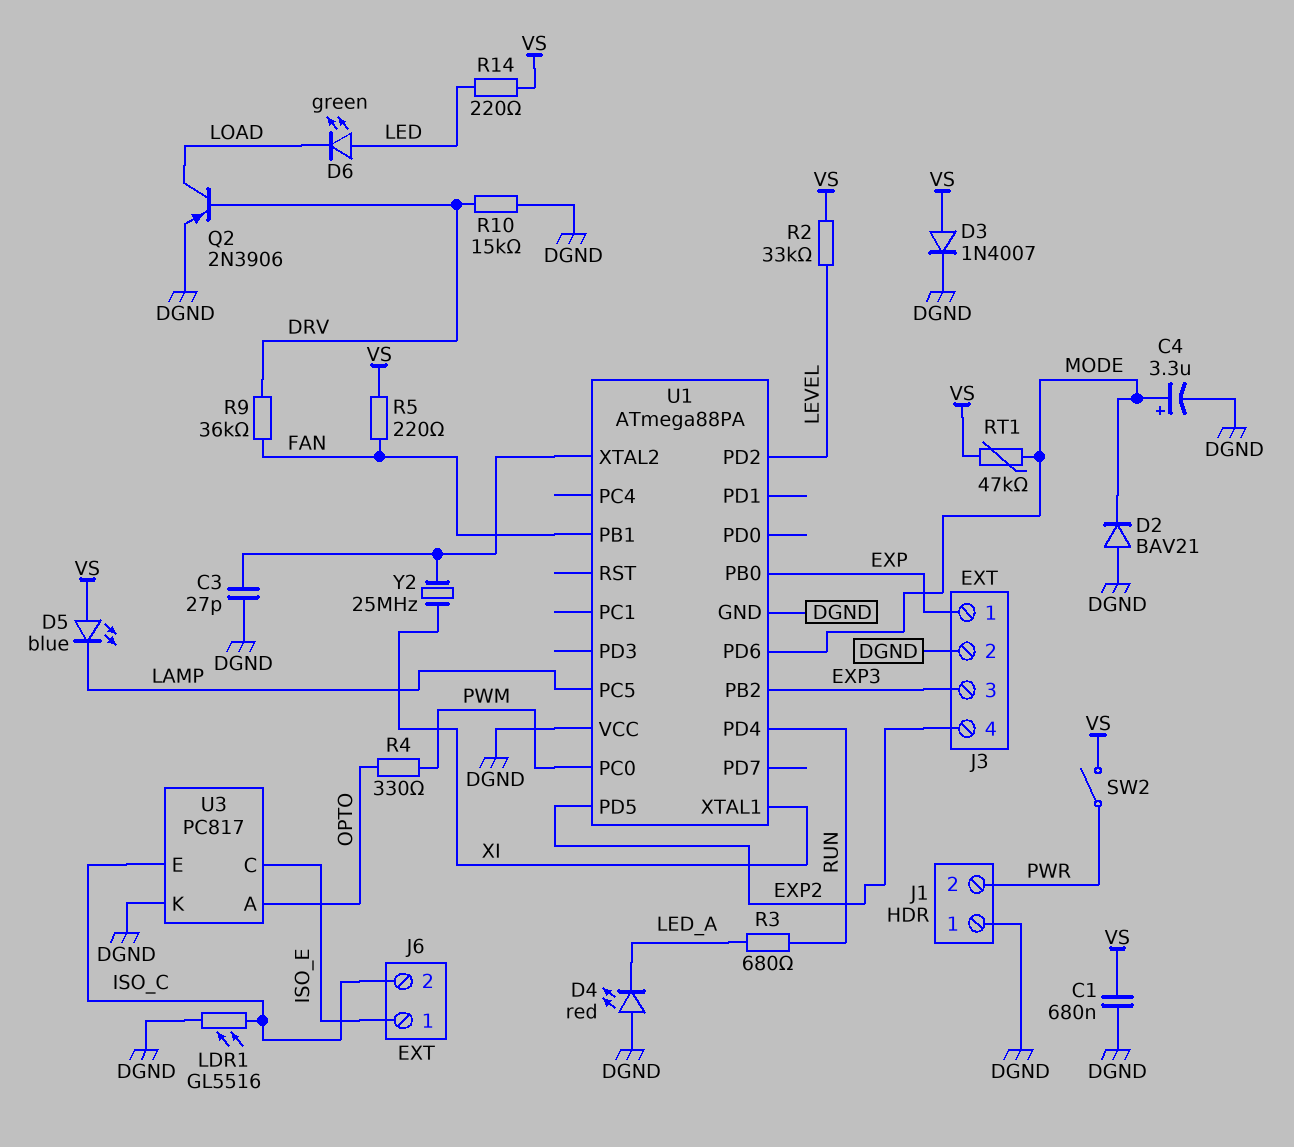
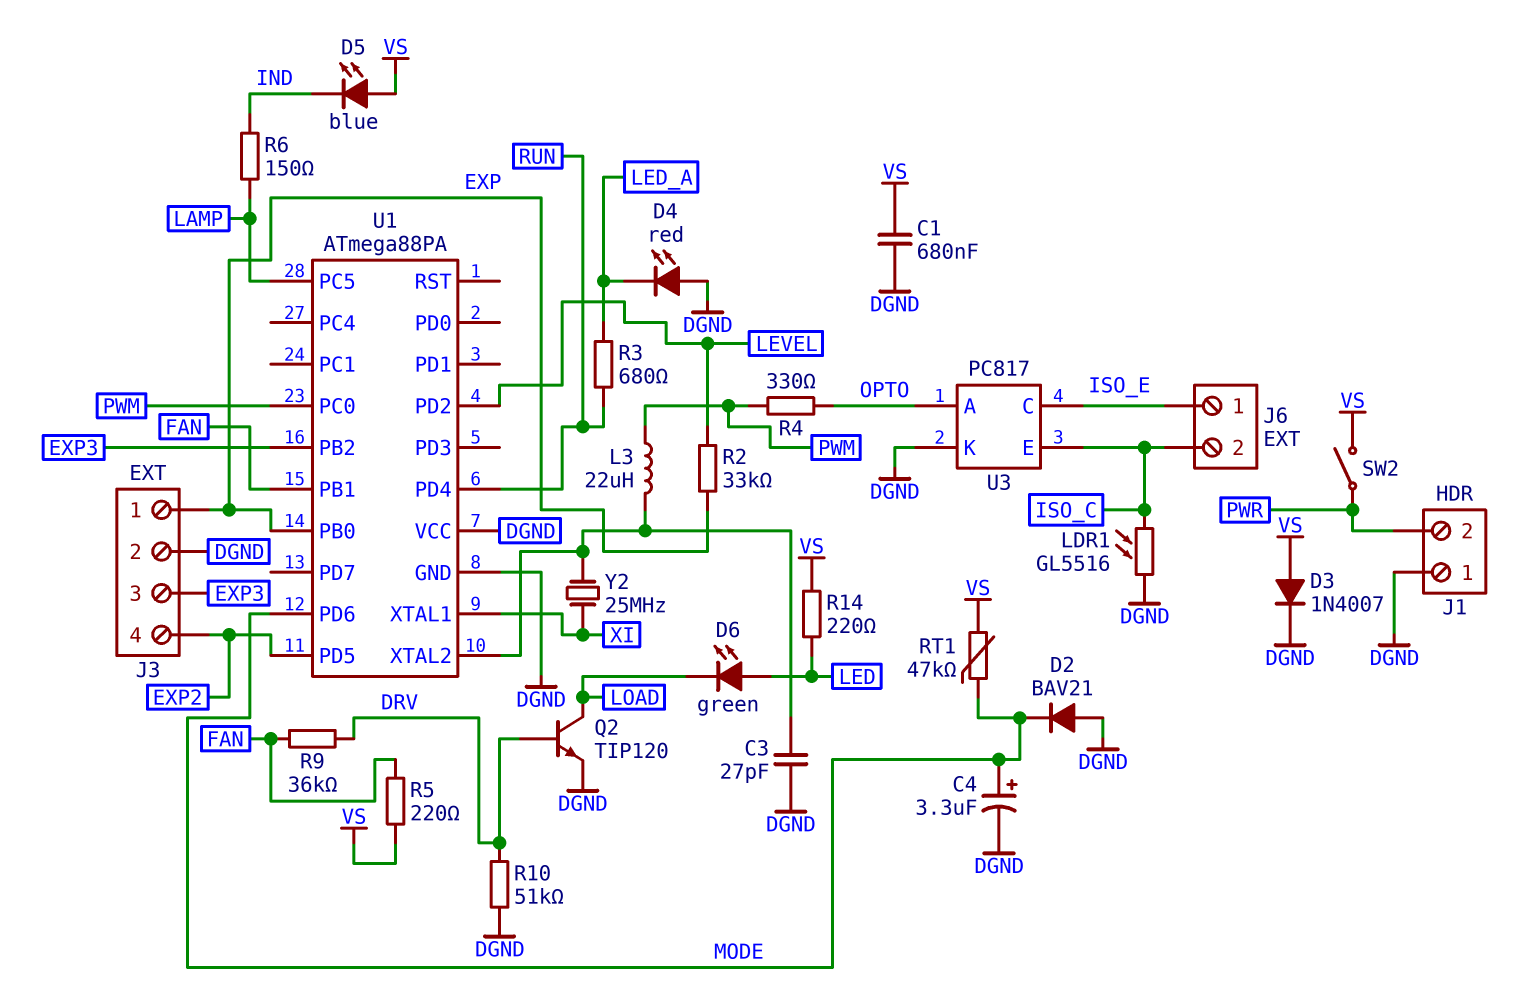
D5: LED blue (A VS, K LAMP) -> LED blue (A VS, K IND)
L3: none -> 22uH (PWM, U1/XTAL2)
Q2: PNP 2N3906 (B DRV, C LOAD, E DGND) -> NPN TIP120 (B DRV, C LOAD, E DGND)
R2: 33k (LEVEL, VS) -> 33k (EXP, LEVEL)
R6: none -> 150 (IND, LAMP)
R10: 15k (DGND, DRV) -> 51k (DGND, DRV)

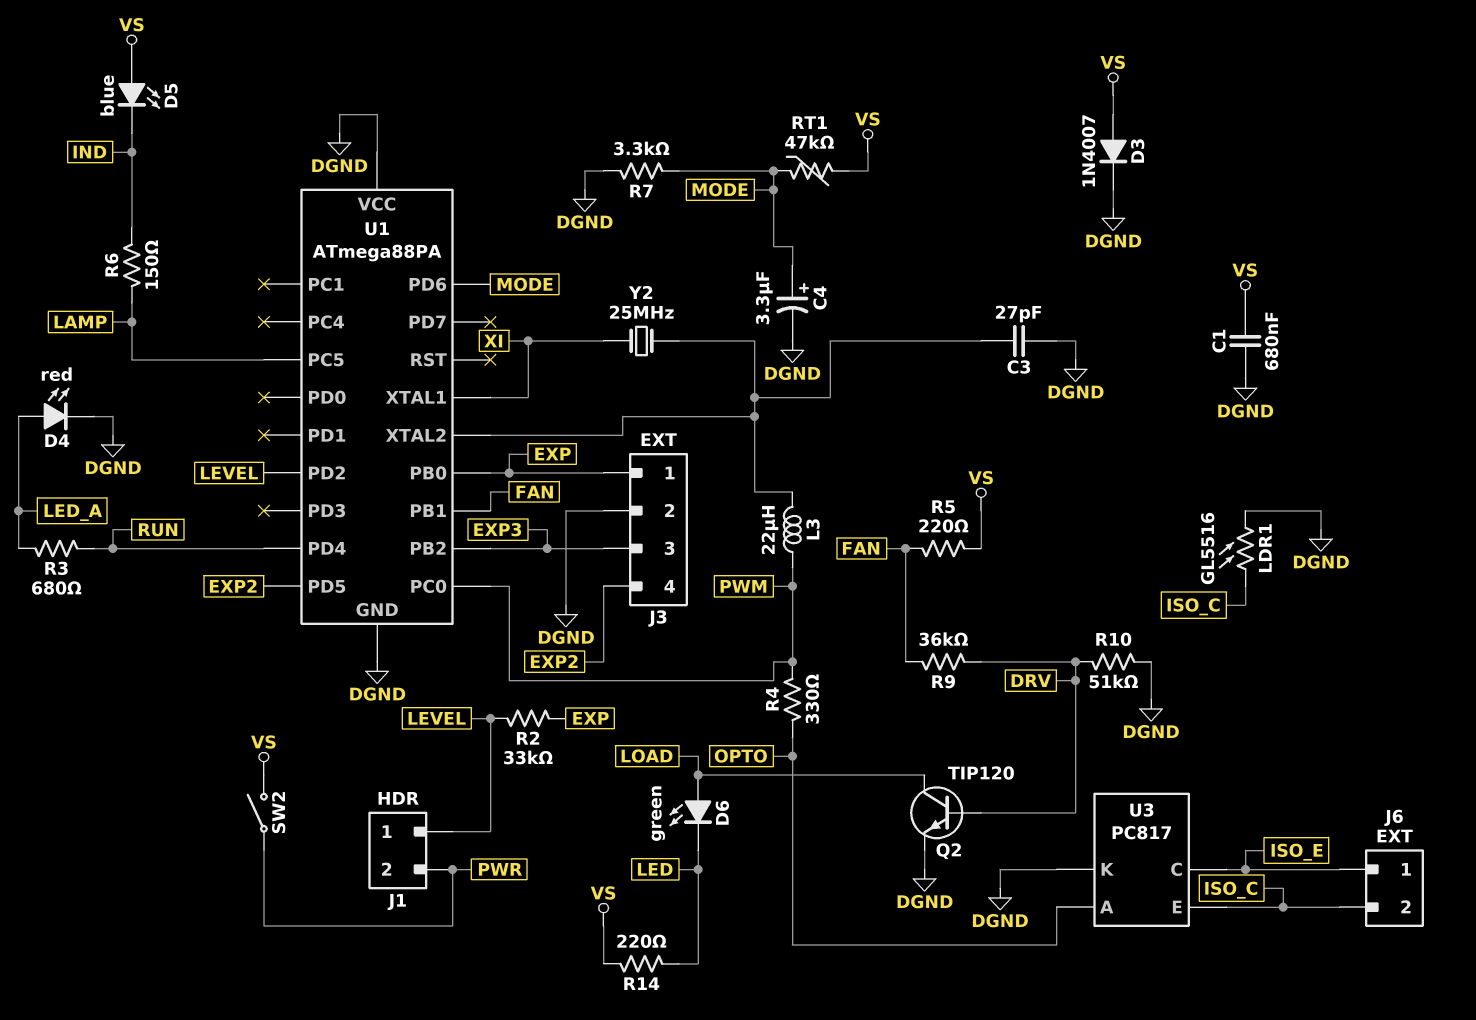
D2: diode BAV21 (A DGND, K MODE) -> none
D4: LED red (A DGND, K LED_A) -> LED red (A LED_A, K DGND)
D6: LED green (A LED, K LOAD) -> LED green (A LOAD, K LED)
J1 pin 1: DGND -> LEVEL
R7: none -> 3.3k (DGND, MODE)

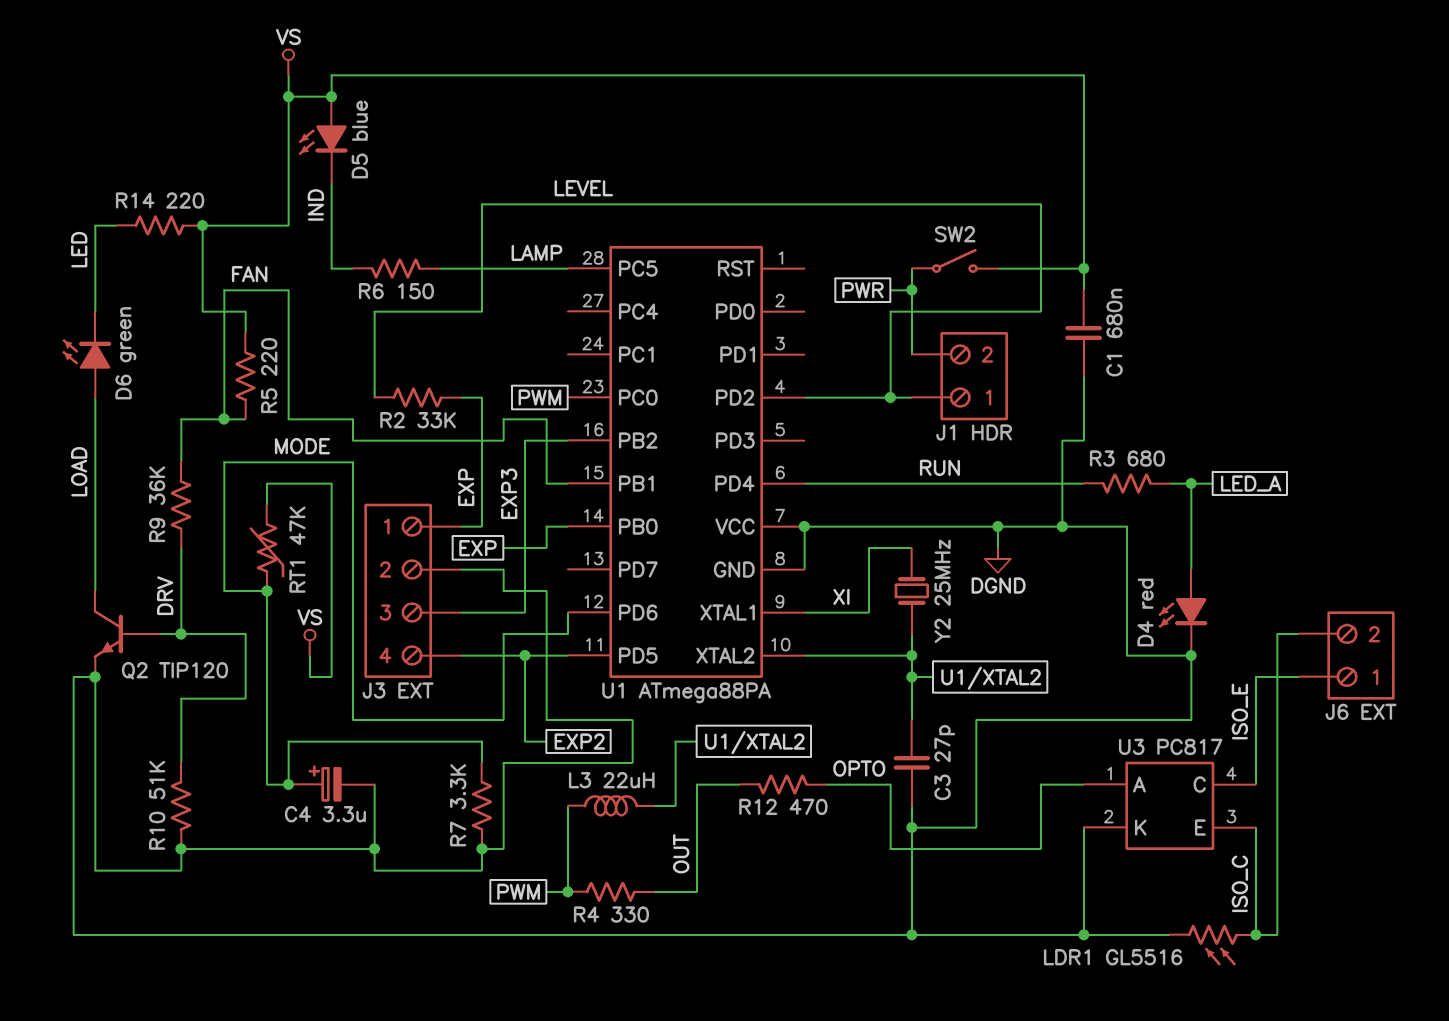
D3: diode 1N4007 (A VS, K DGND) -> none
R4: 330 (OPTO, PWM) -> 330 (OUT, PWM)
R12: none -> 470 (OPTO, OUT)

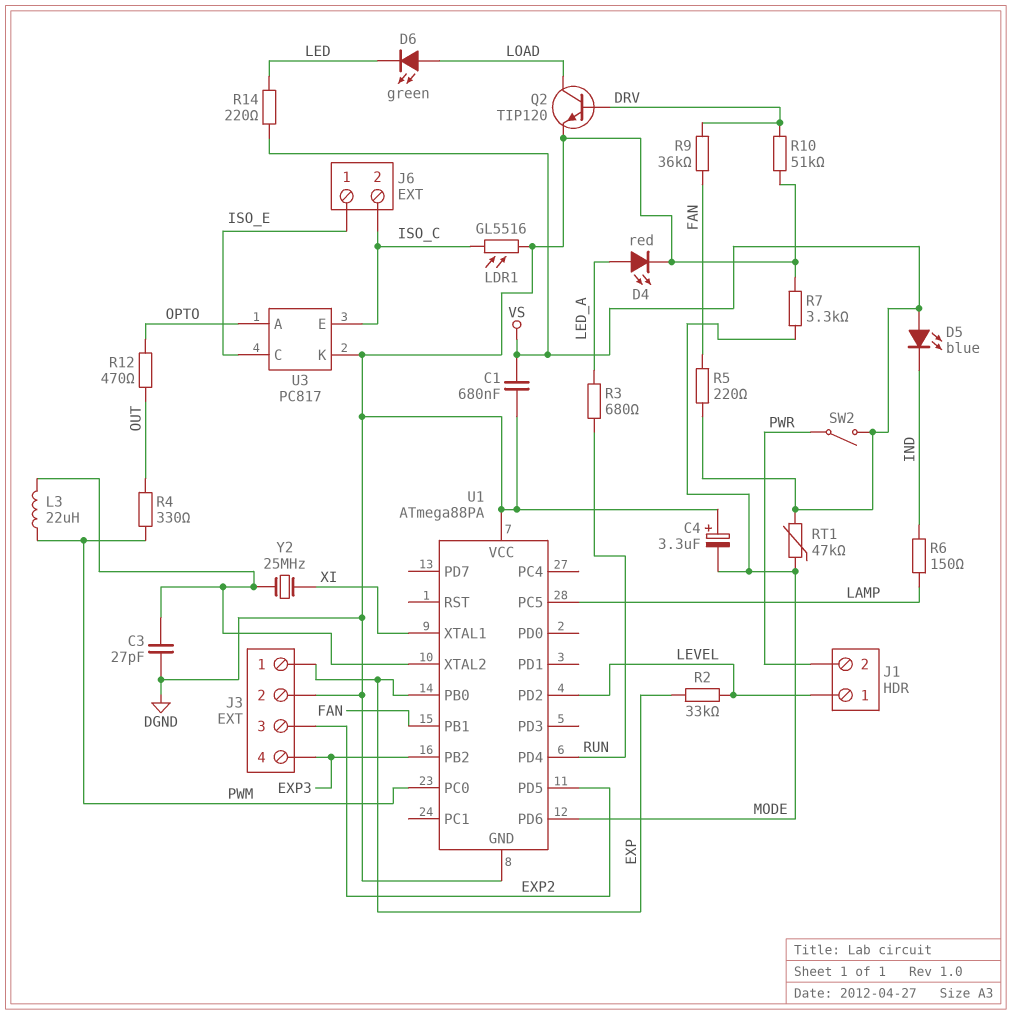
C4: 3.3uF (plus MODE, minus DGND) -> 3.3uF (plus DGND, minus MODE)
J3 pin 3: EXP3 -> EXP2
J3 pin 4: EXP2 -> EXP3

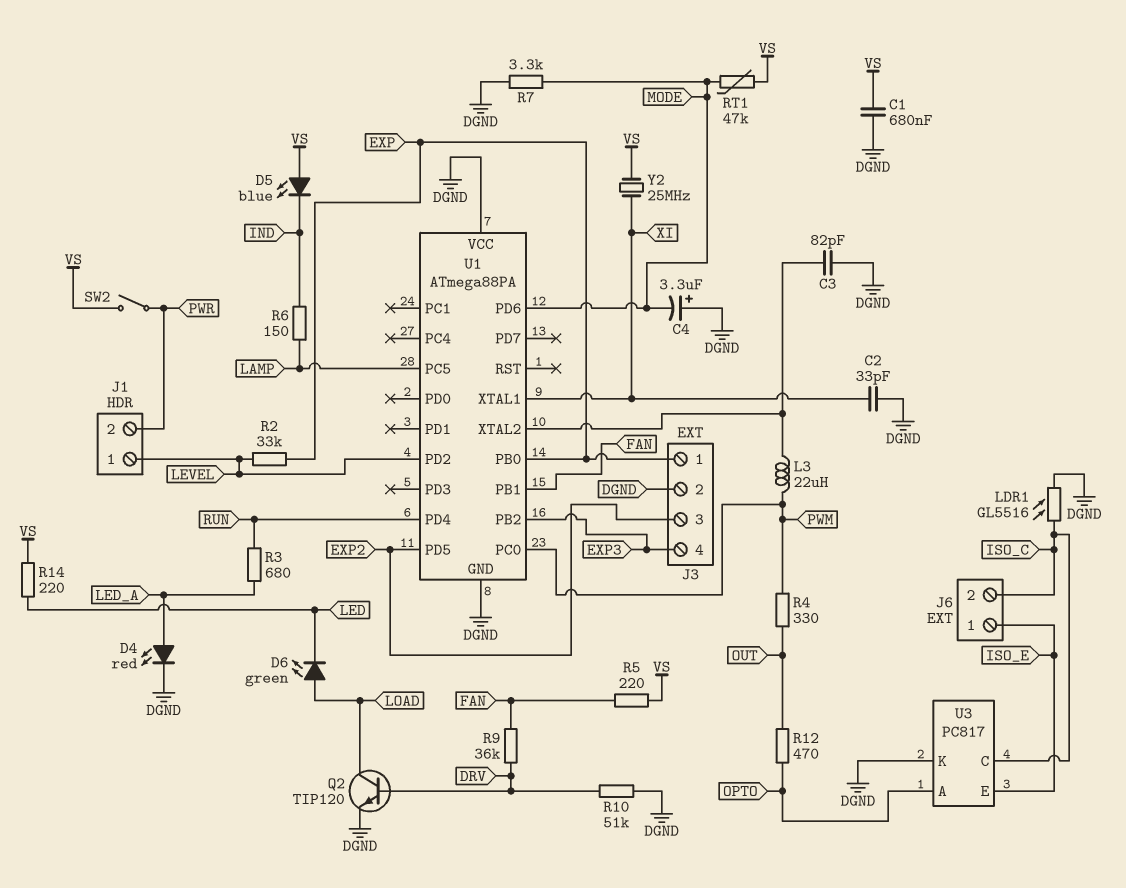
C2: none -> 33pF (DGND, XI)
C3: 27pF (DGND, U1/XTAL2) -> 82pF (DGND, U1/XTAL2)
U3 pin C: ISO_E -> ISO_C
U3 pin E: ISO_C -> ISO_E
Y2: 25MHz (U1/XTAL2, XI) -> 25MHz (VS, XI)

